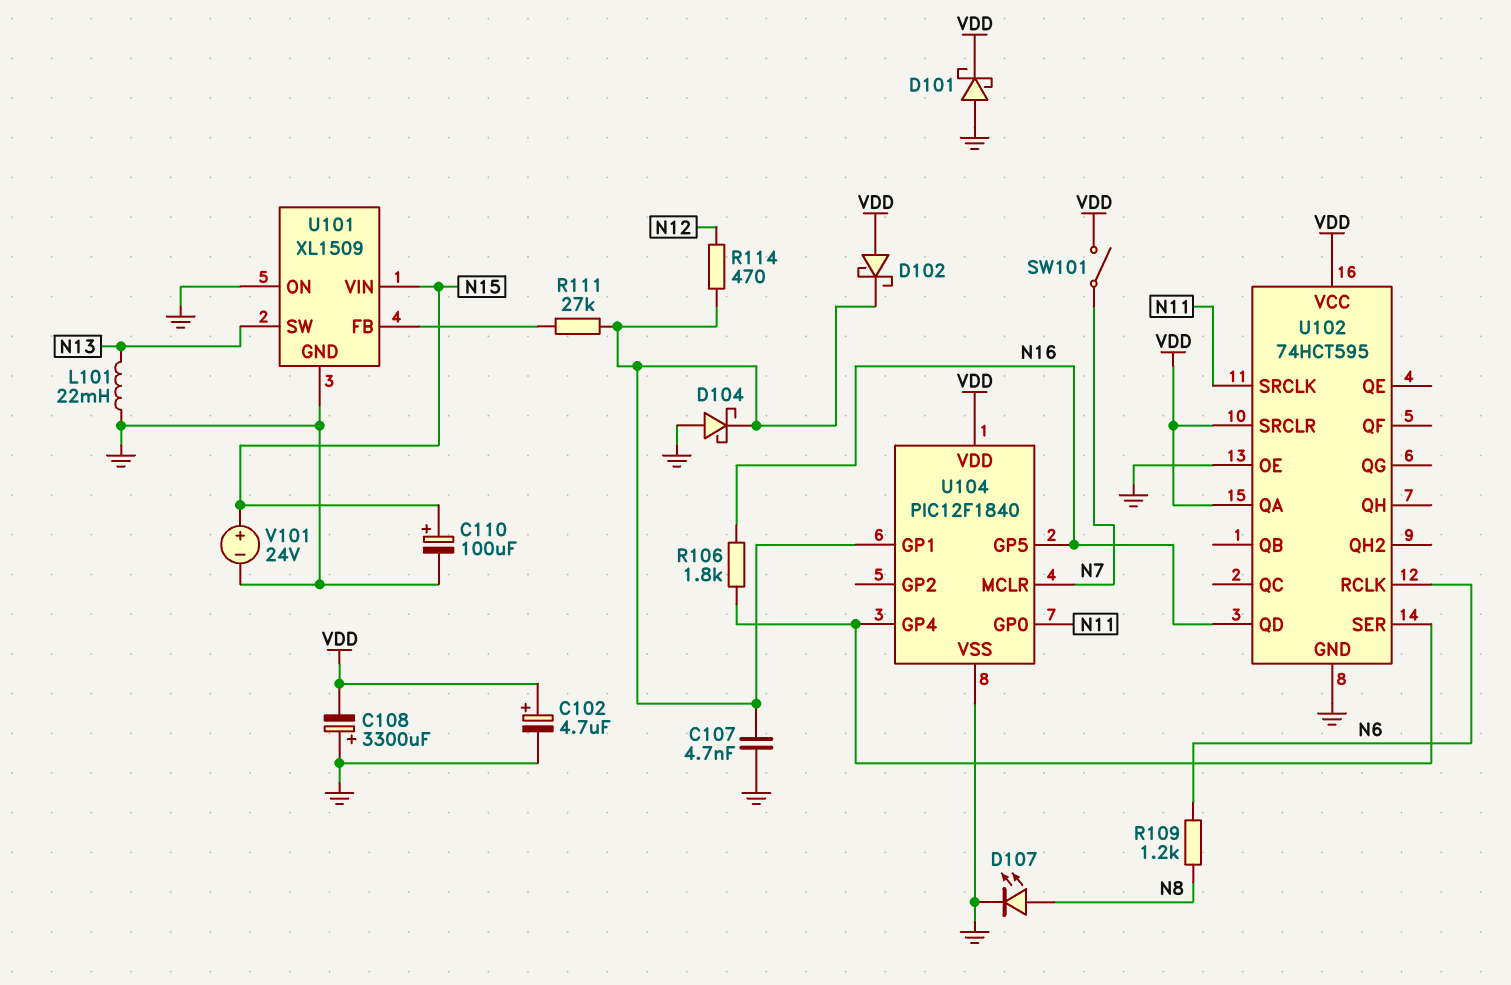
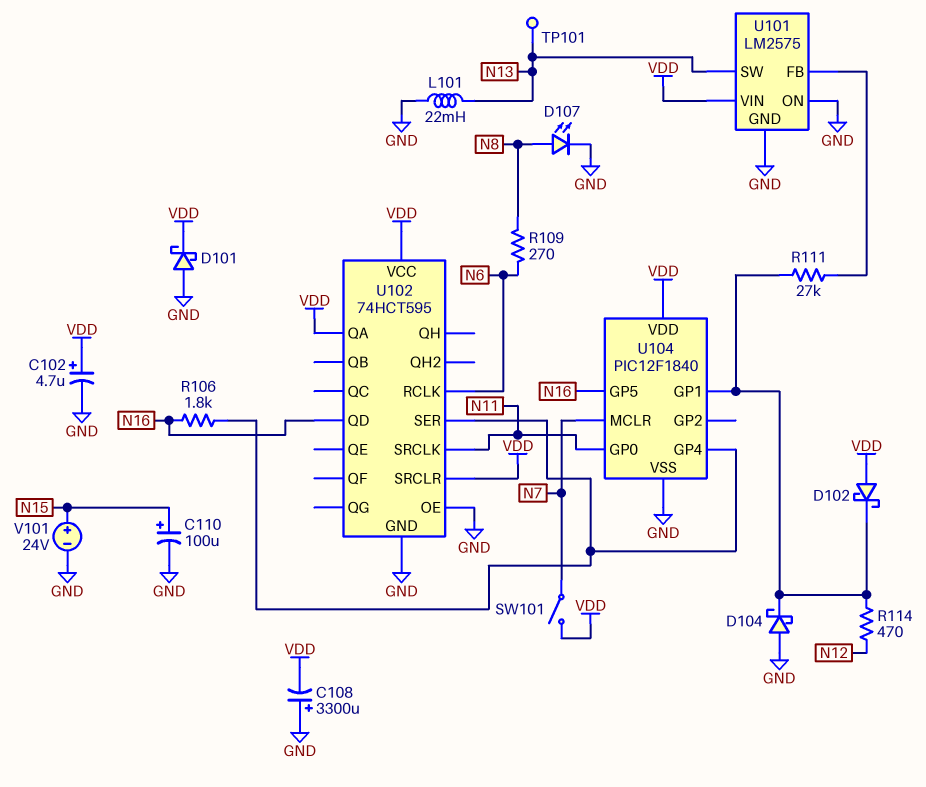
C107: 4.7nF (GND, U104/GP1) -> none
R109: 1.2k (N6, N8) -> 270 (N6, N8)
TP101: none -> test point (N13)
U101: XL1509 -> LM2575
U101 pin VIN: N15 -> VDD

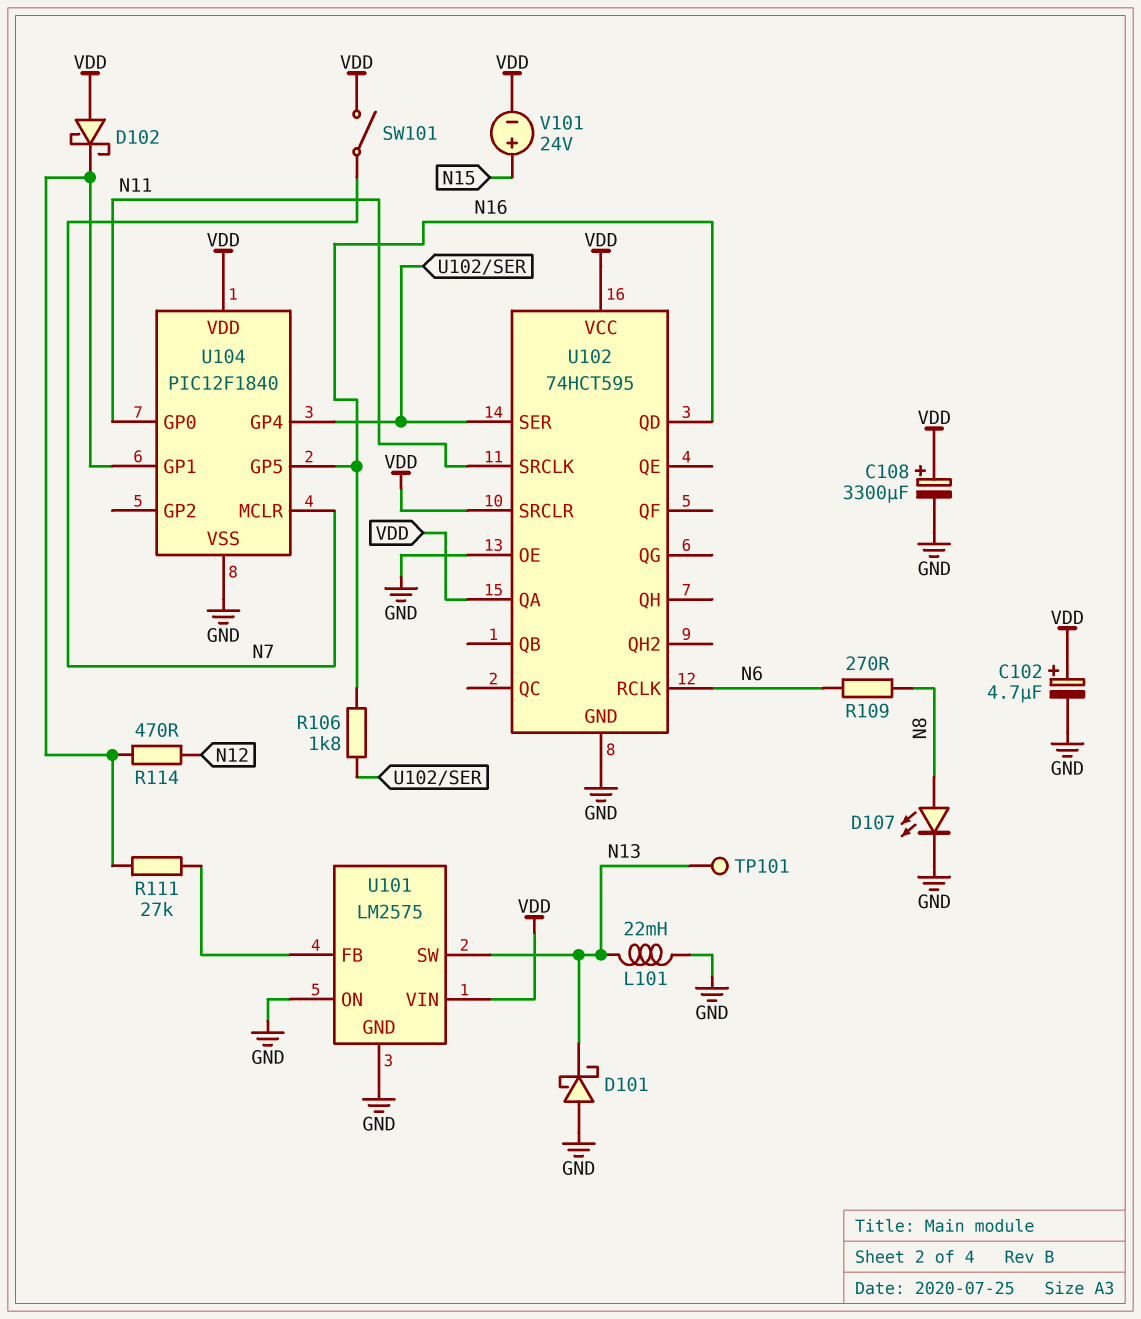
C108: 3300uF (plus GND, minus VDD) -> 3300uF (plus VDD, minus GND)
C110: 100uF (plus N15, minus GND) -> none
D101: schottky (A GND, K VDD) -> schottky (A GND, K N13)
D104: schottky (A GND, K U104/GP1) -> none
V101: 24V (plus N15, minus GND) -> 24V (plus N15, minus VDD)

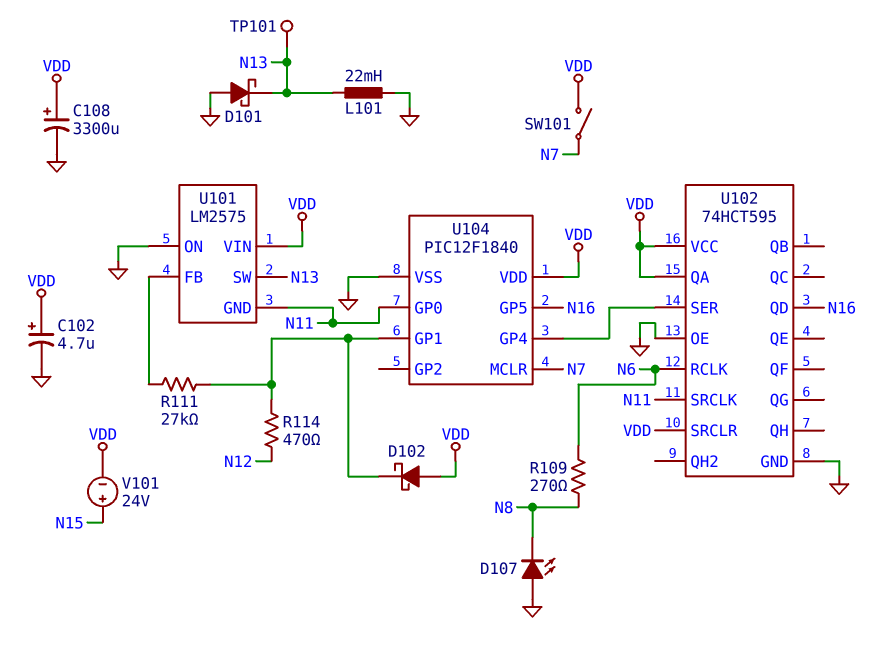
D107: LED (A N8, K GND) -> LED (A GND, K N8)
R106: 1.8k (N16, U102/SER) -> none
U101 pin GND: GND -> N11

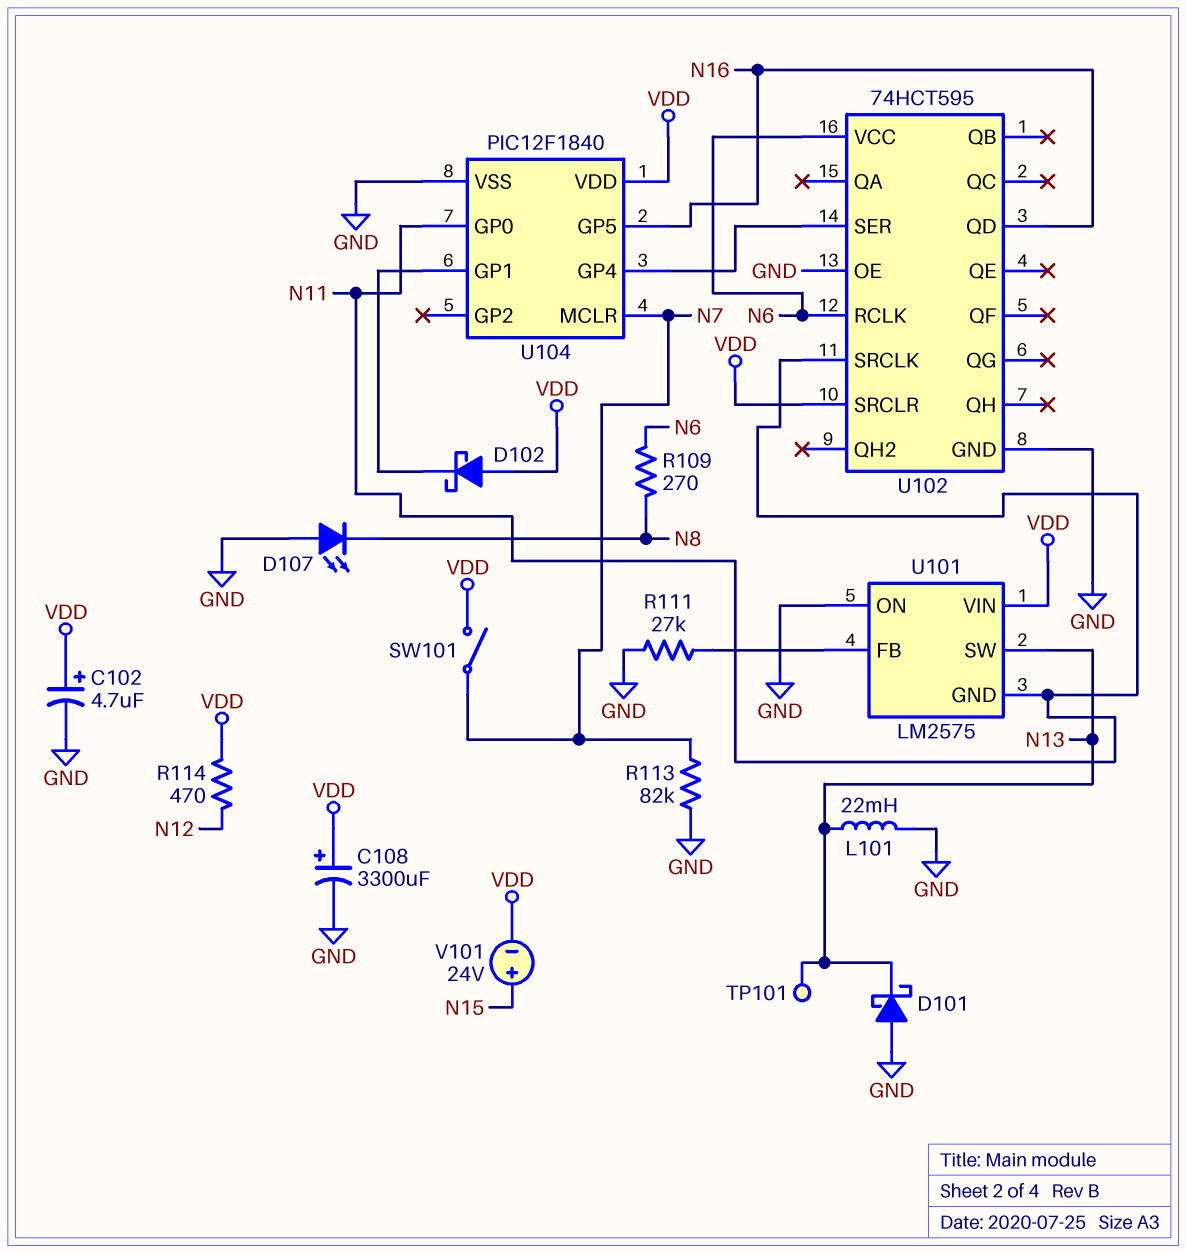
R111: 27k (U101/FB, U104/GP1) -> 27k (GND, U101/FB)
R113: none -> 82k (GND, N7)
R114: 470 (N12, U104/GP1) -> 470 (N12, VDD)
U102 pin QA: VDD -> none
U102 pin VCC: VDD -> N6

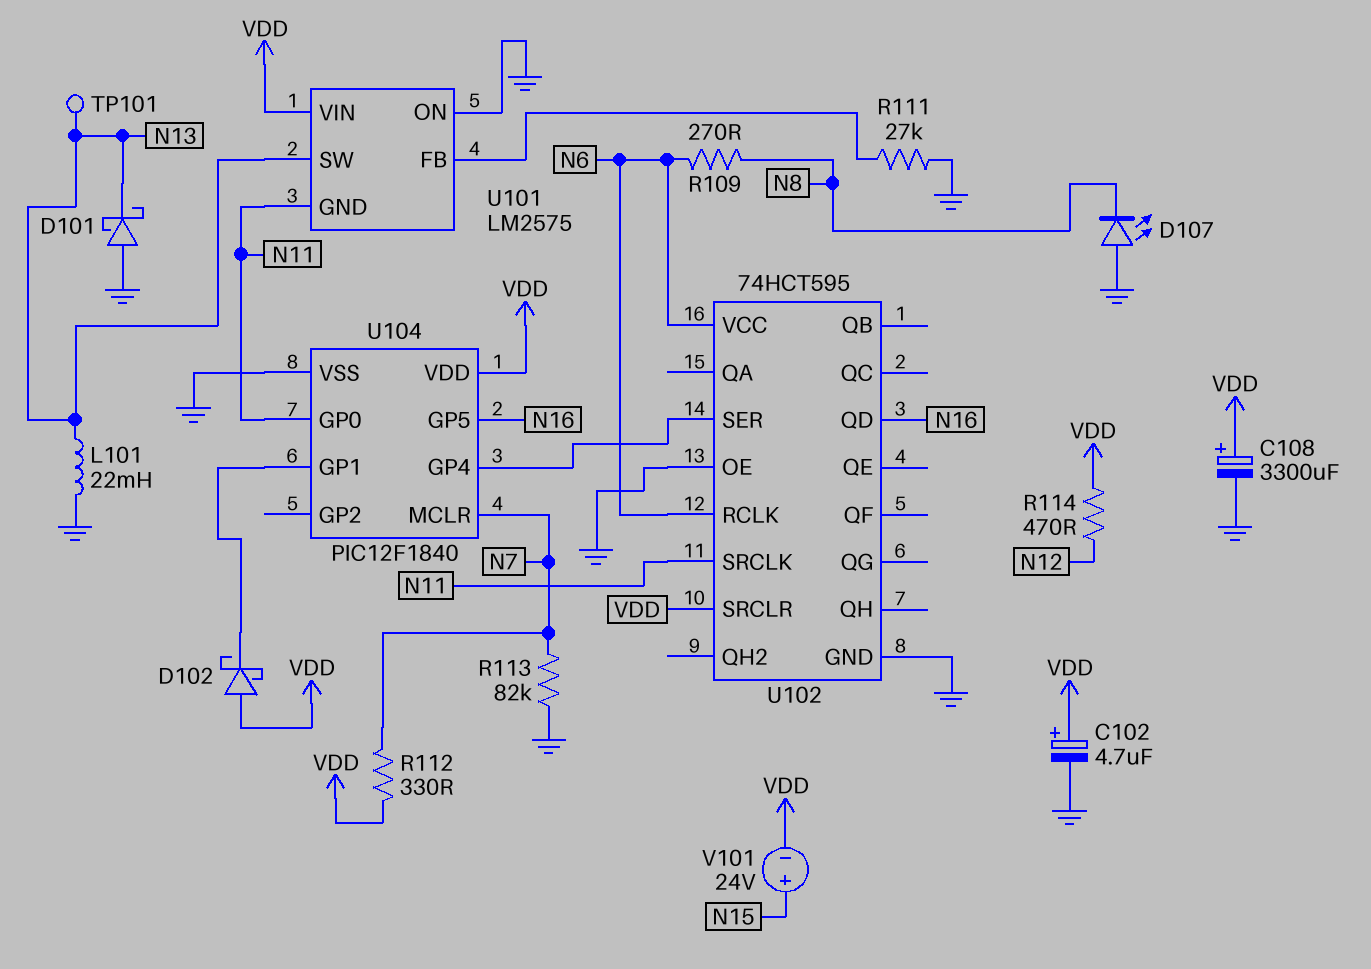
R112: none -> 330 (N7, VDD)
SW101: switch (N7, VDD) -> none

